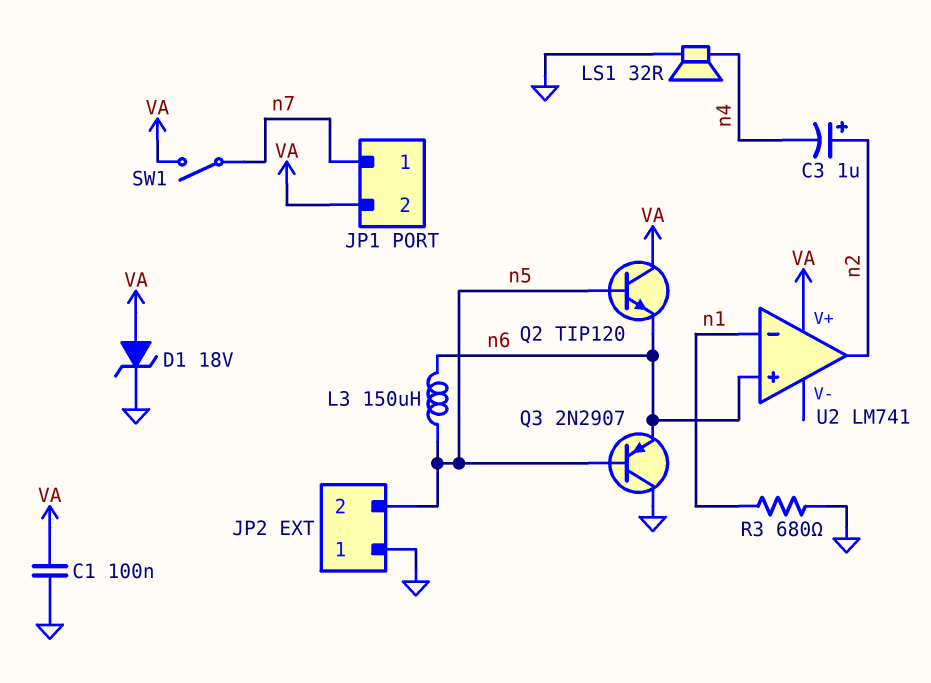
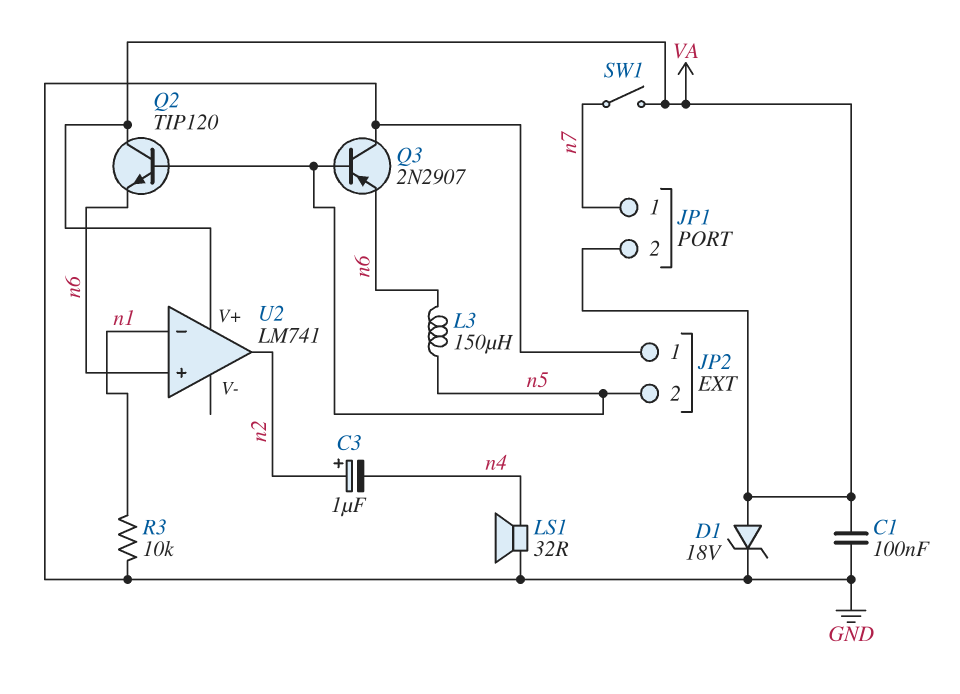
R3: 680 (GND, n1) -> 10k (GND, n1)

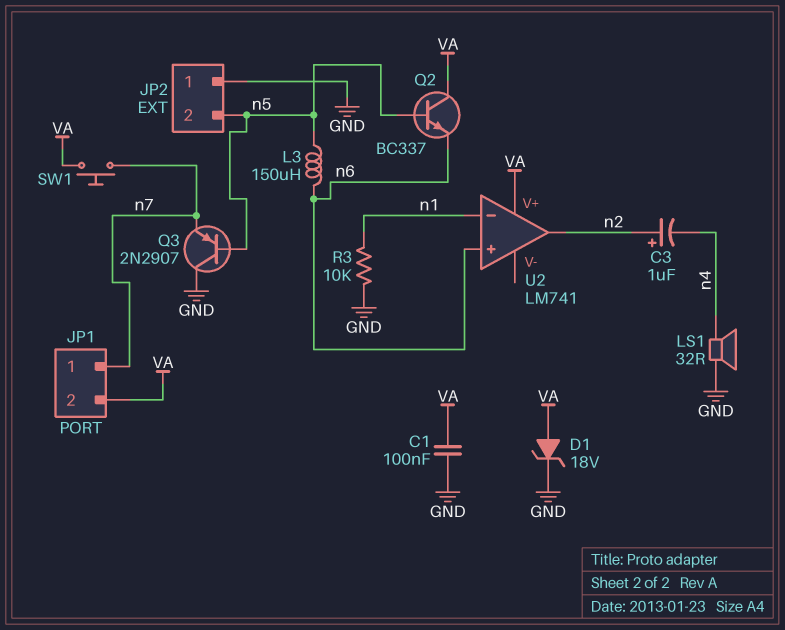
Q2: NPN TIP120 (B n5, C VA, E n6) -> NPN BC337 (B n5, C VA, E n6)
Q3: PNP 2N2907 (B n5, C GND, E n6) -> PNP 2N2907 (B n5, C GND, E n7)
SW1: switch (VA, n7) -> button (VA, n7)

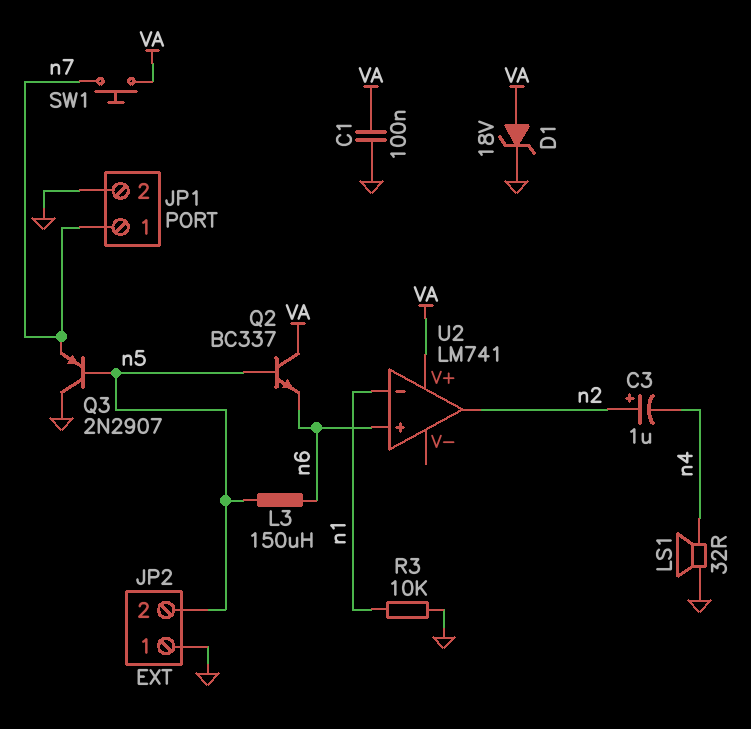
JP1 pin 2: VA -> GND

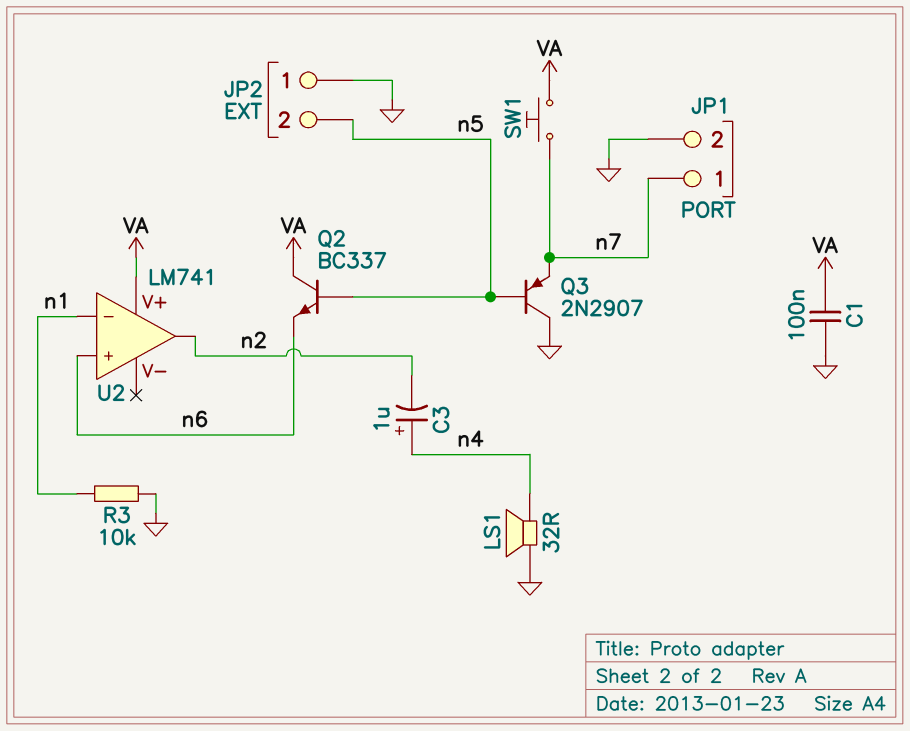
C3: 1uF (plus n2, minus n4) -> 1uF (plus n4, minus n2)
D1: zener 18V (A VA, K GND) -> none
L3: 150uH (n5, n6) -> none

